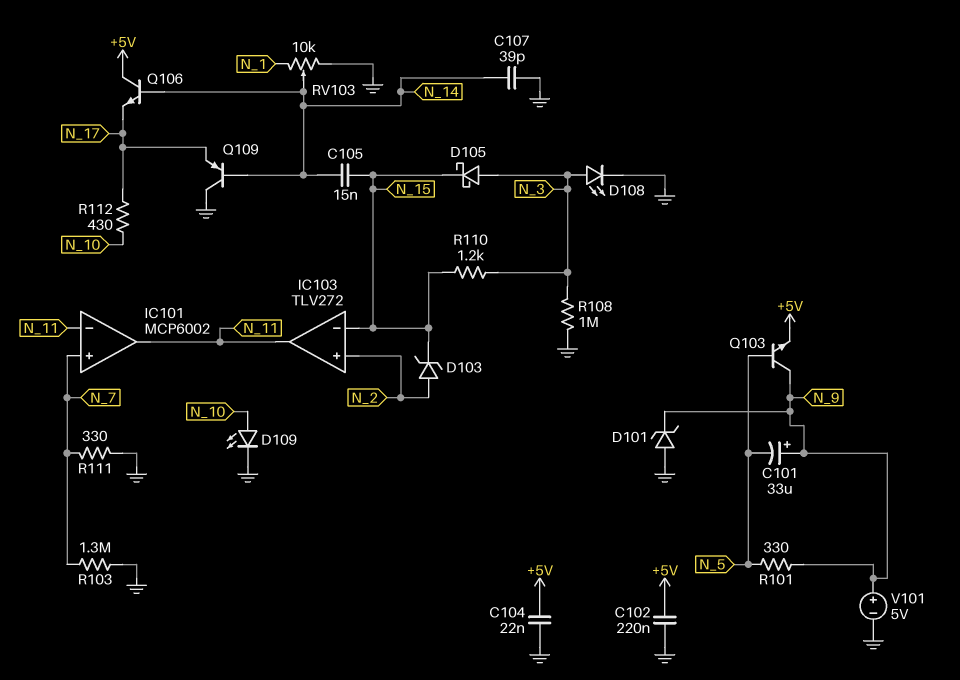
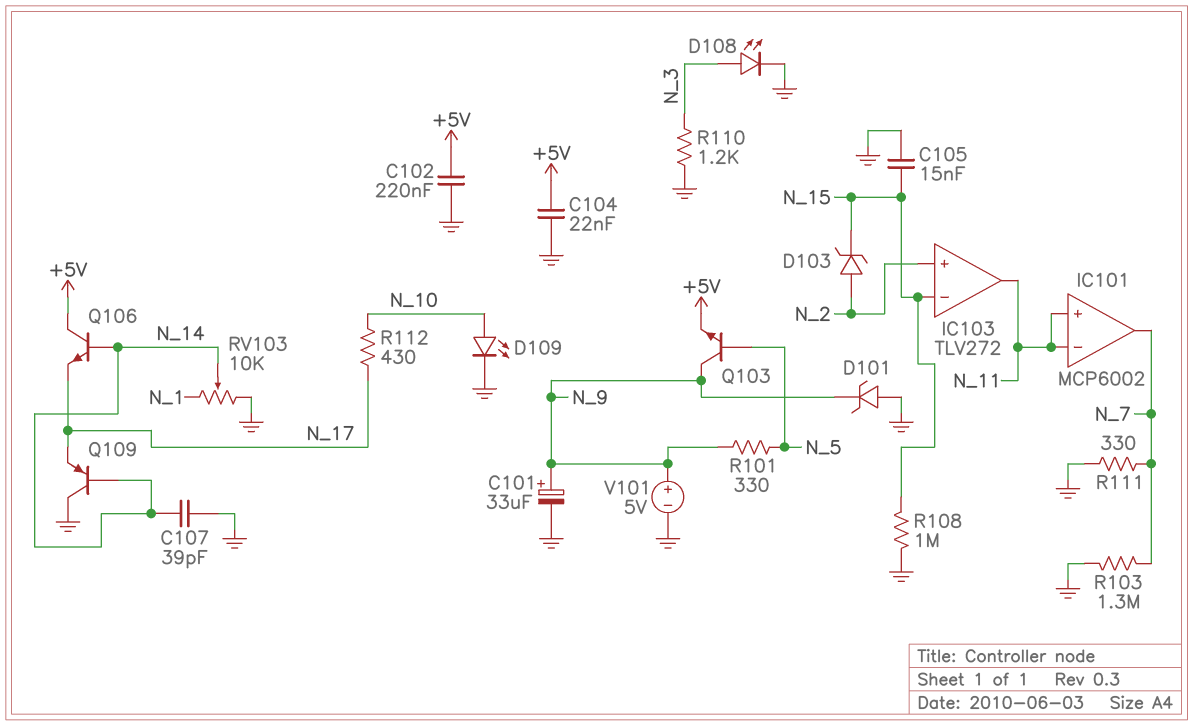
C101: 33uF (plus N_9, minus N_5) -> 33uF (plus N_9, minus GND)
C105: 15nF (N_14, N_15) -> 15nF (GND, N_15)
D105: schottky (A N_3, K N_15) -> none
IC101 pin in+: N_7 -> N_11
IC101 pin out: N_11 -> N_7
R108: 1M (GND, N_3) -> 1M (GND, N_15)
R110: 1.2k (N_3, N_15) -> 1.2k (GND, N_3)

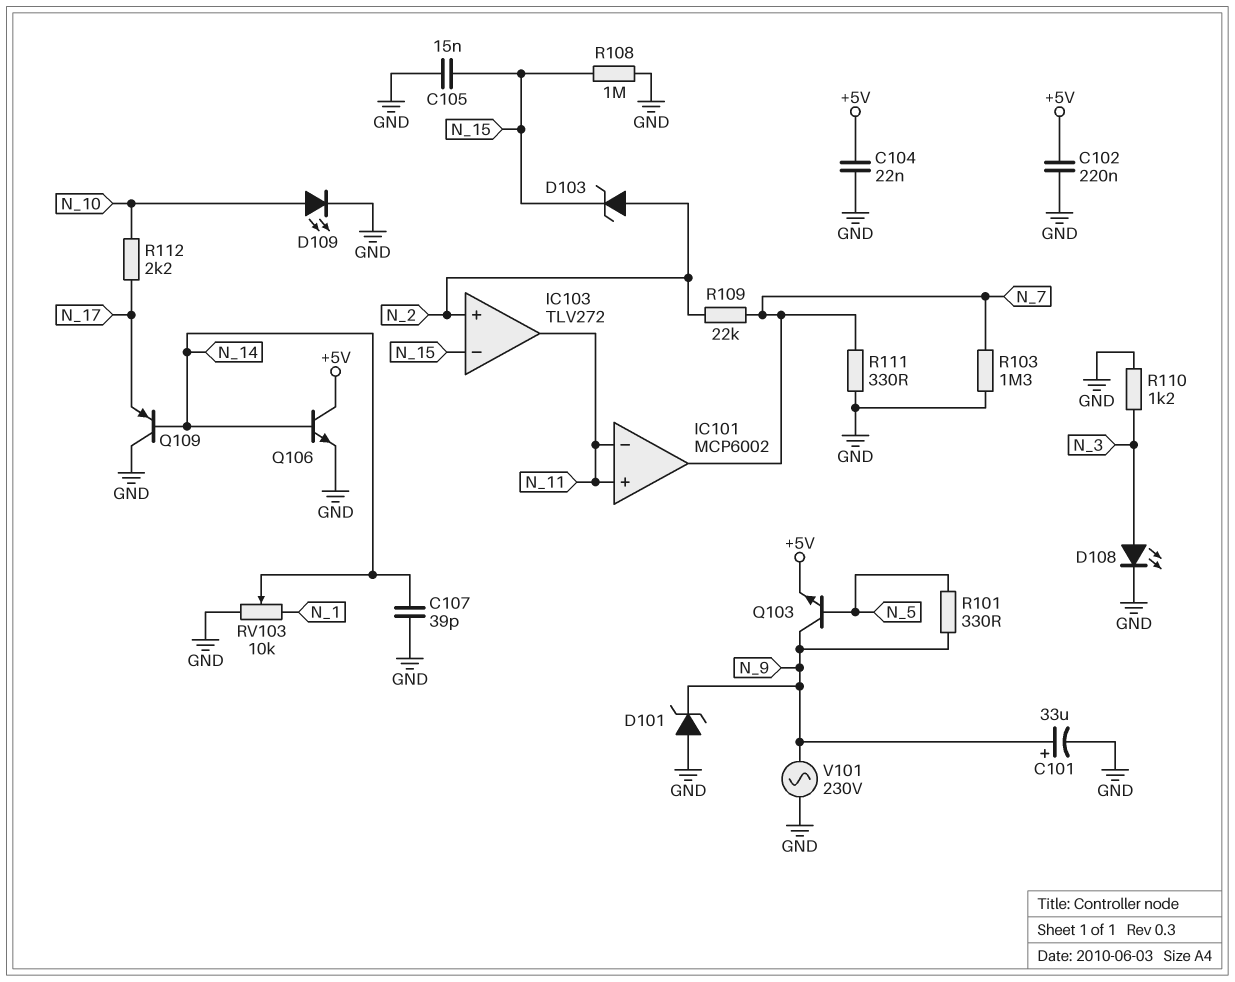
Q106: NPN (B N_14, C +5V, E N_17) -> NPN (B N_14, C +5V, E GND)
R109: none -> 22k (N_2, N_7)
R112: 430 (N_10, N_17) -> 2.2k (N_10, N_17)
V101: 5V (plus N_9, minus GND) -> AC 230V (GND, N_9)

